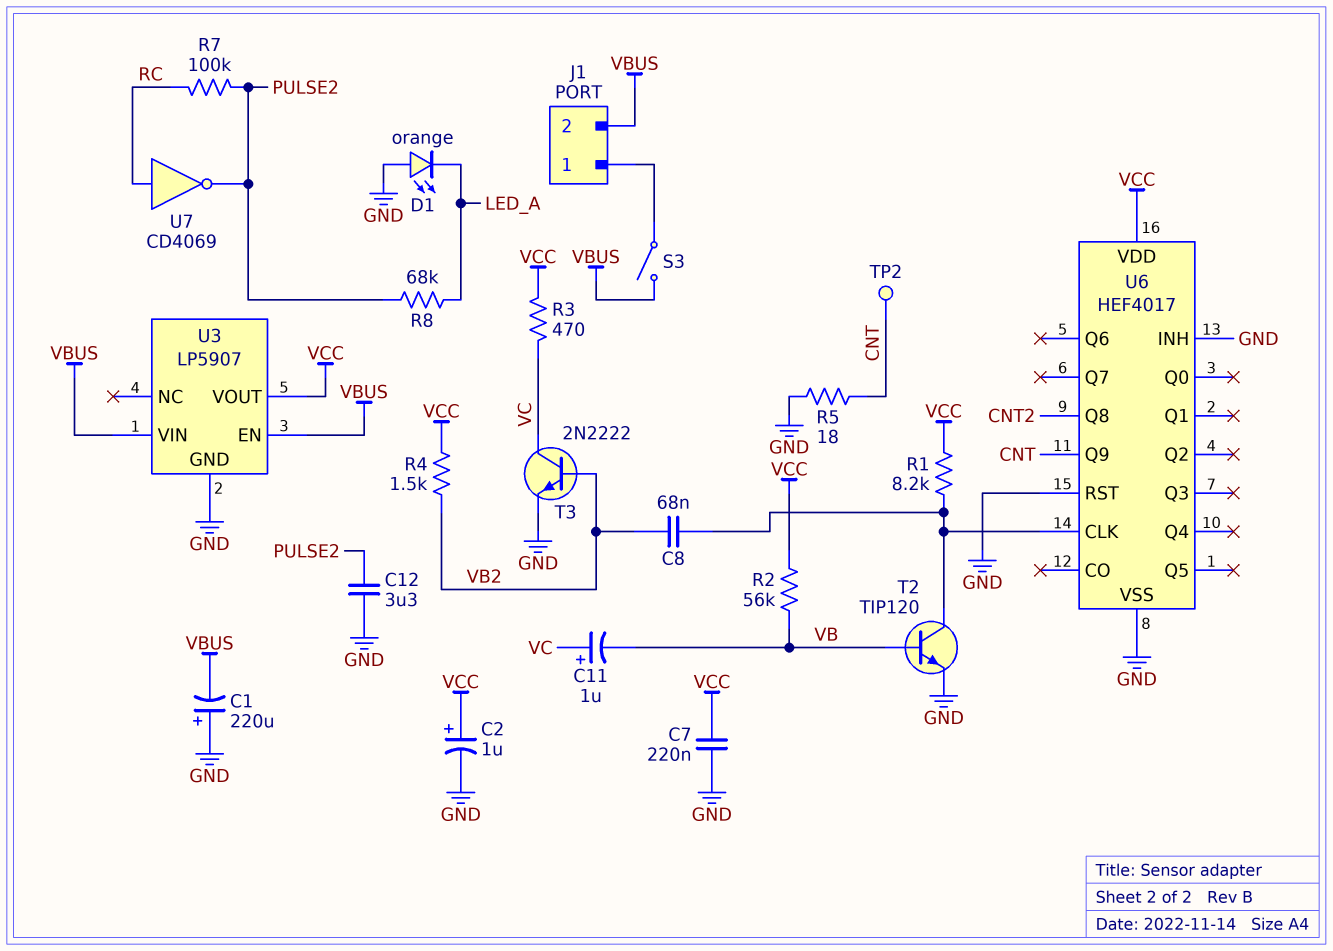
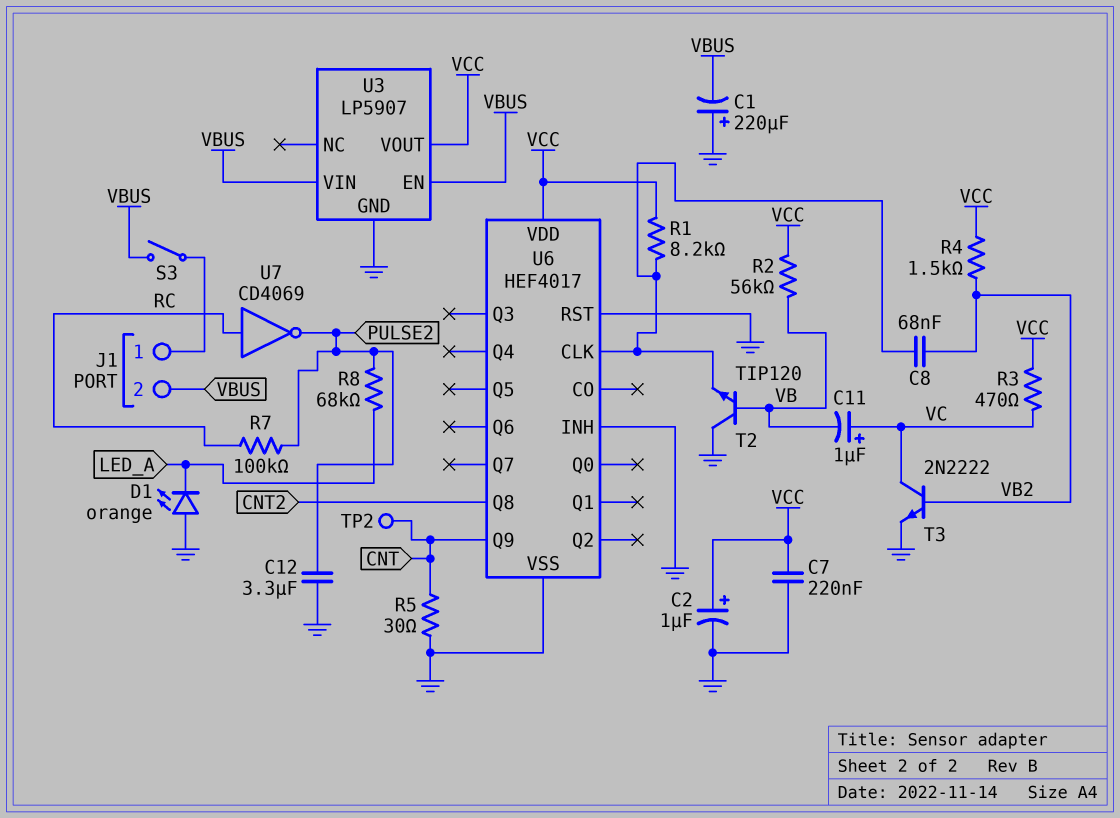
R5: 18 (CNT, GND) -> 30 (CNT, GND)
T2: NPN TIP120 (B VB, C U6/CLK, E GND) -> NPN TIP120 (B VB, C GND, E U6/CLK)

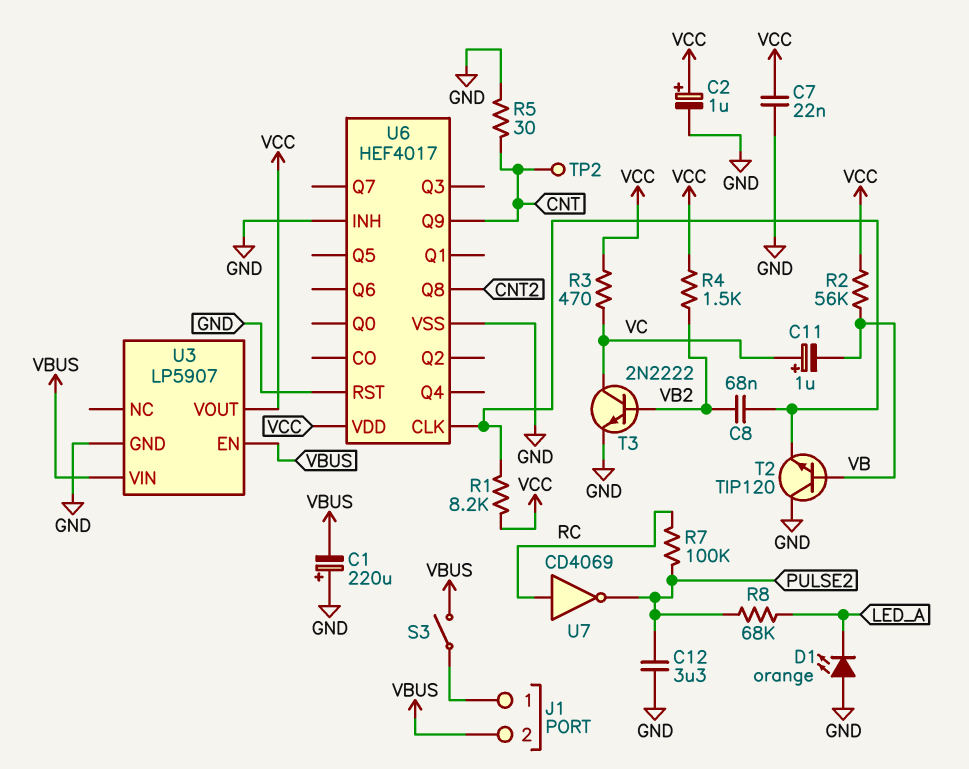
C7: 220nF (GND, VCC) -> 22nF (GND, VCC)

